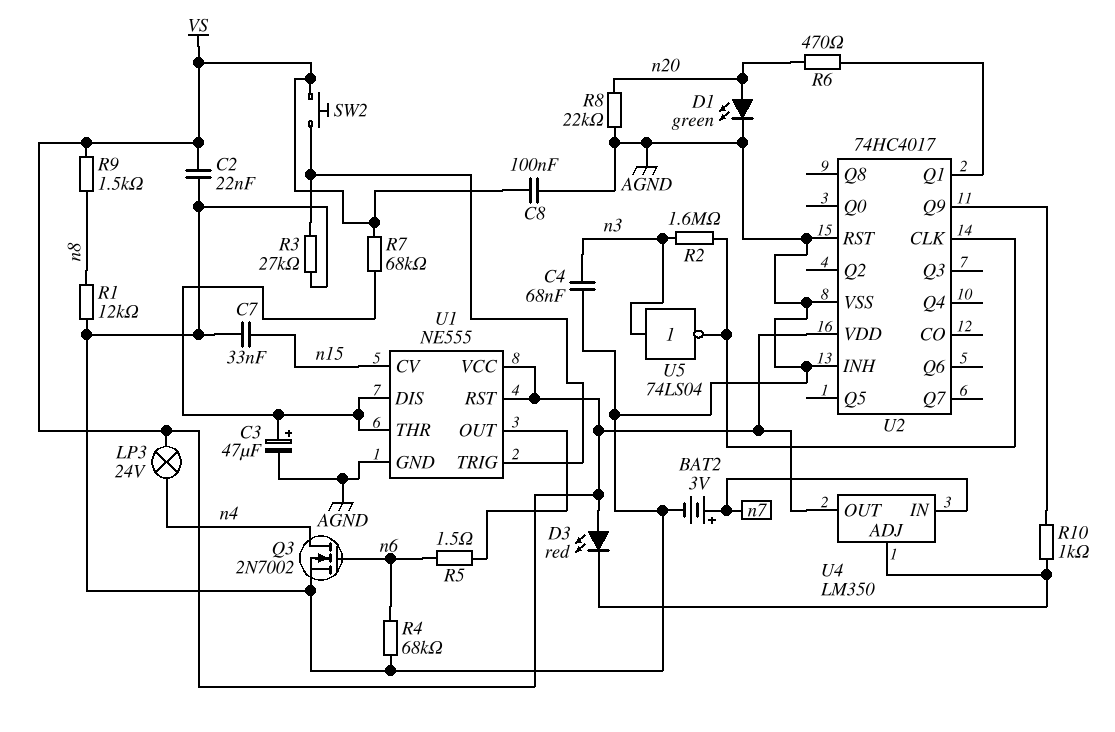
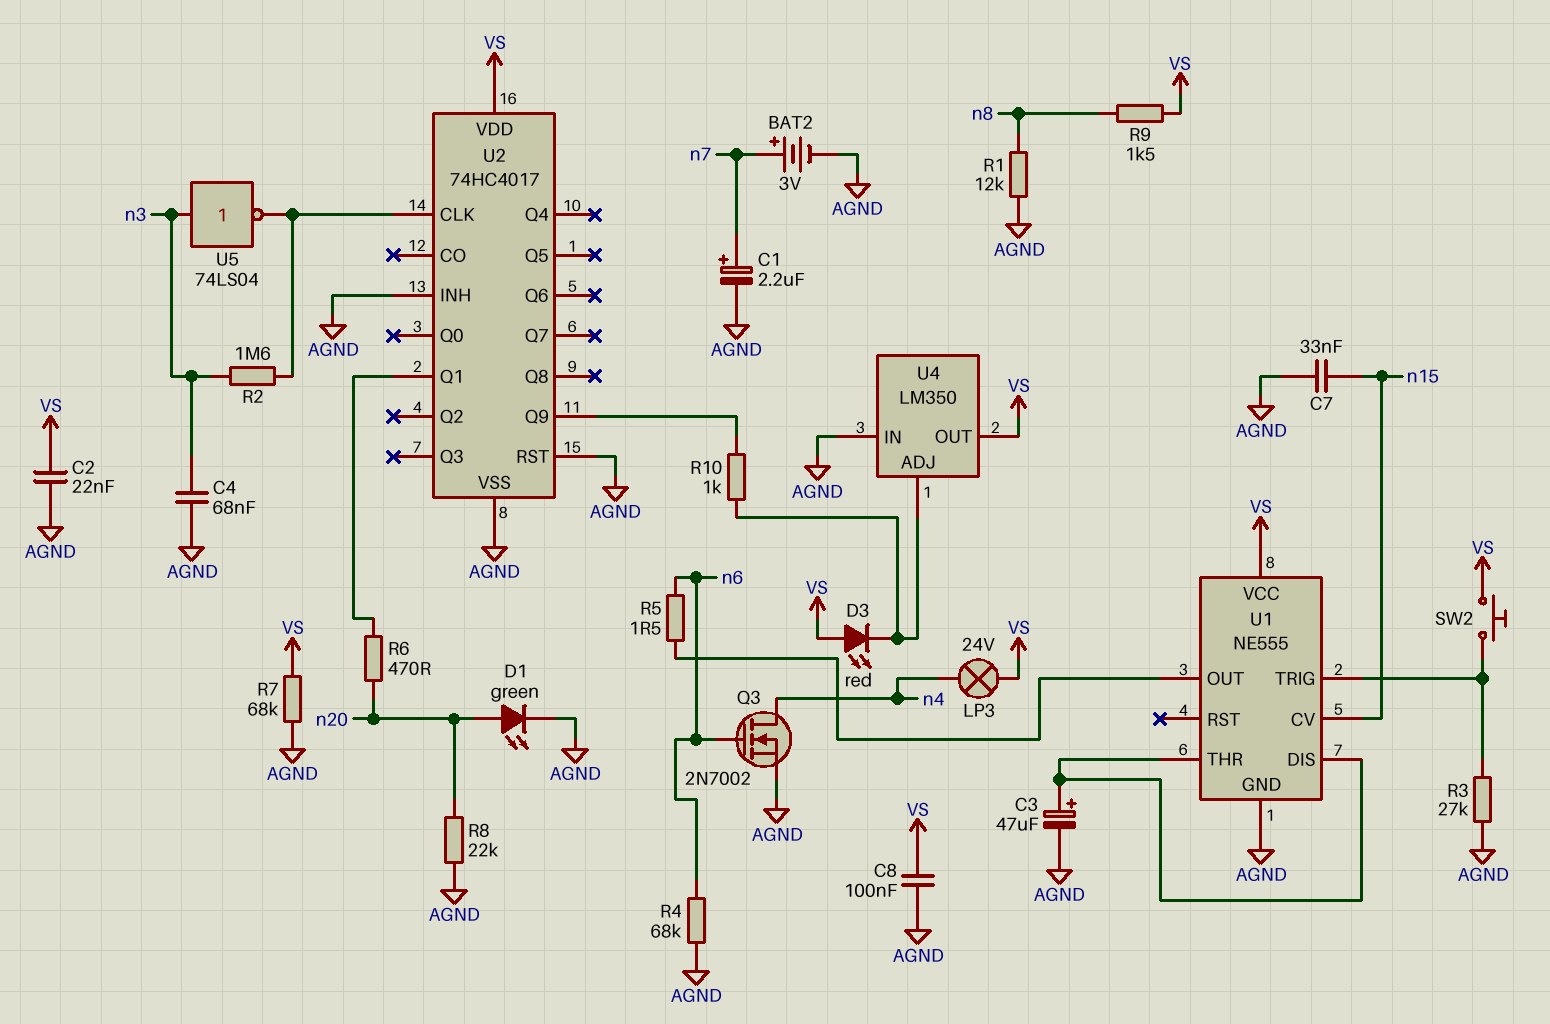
C1: none -> 2.2uF (plus n7, minus AGND)
R7: 68k (U1/DIS, VS) -> 68k (AGND, VS)
U1 pin RST: VS -> none
U4 pin IN: n7 -> AGND

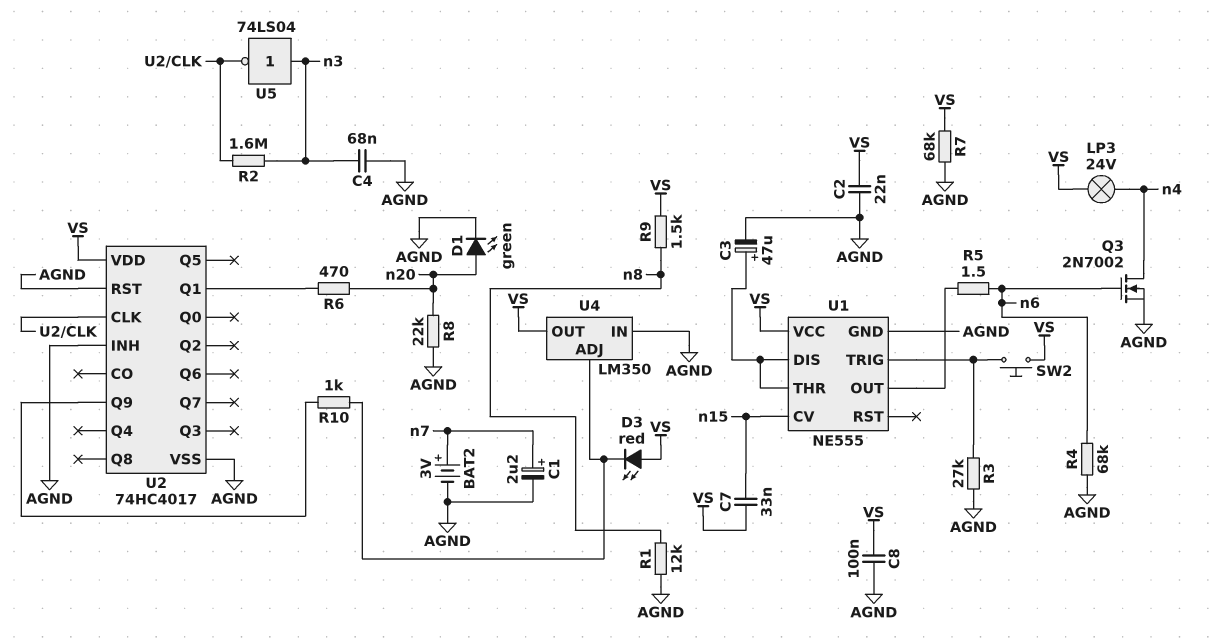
C7: 33nF (AGND, n15) -> 33nF (VS, n15)

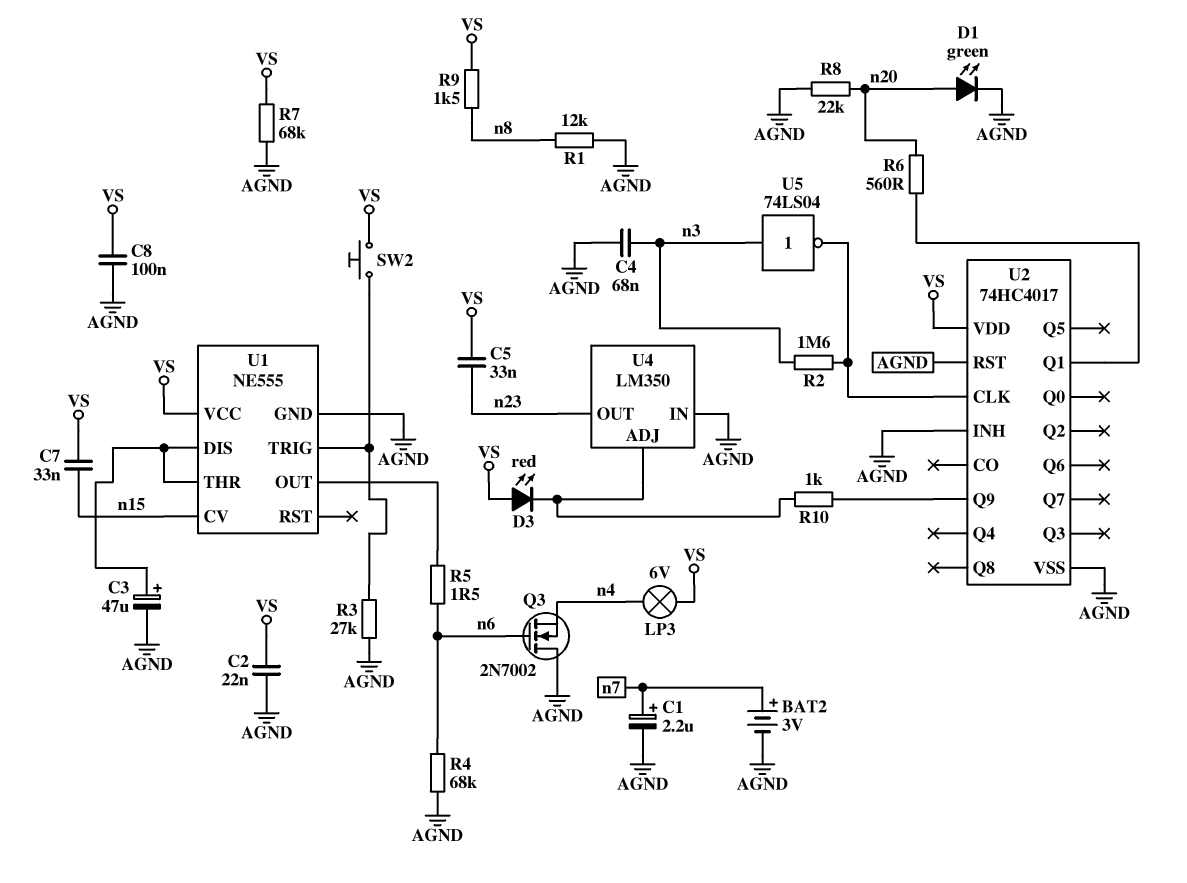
C5: none -> 33nF (VS, n23)
LP3: lamp 24V (VS, n4) -> lamp 6V (VS, n4)
Q3: NMOS 2N7002 (G n6, D n4, S AGND) -> NMOS 2N7002 (G n6, D AGND, S n4)
R6: 470 (U2/Q1, n20) -> 560 (U2/Q1, n20)
U4 pin OUT: VS -> n23

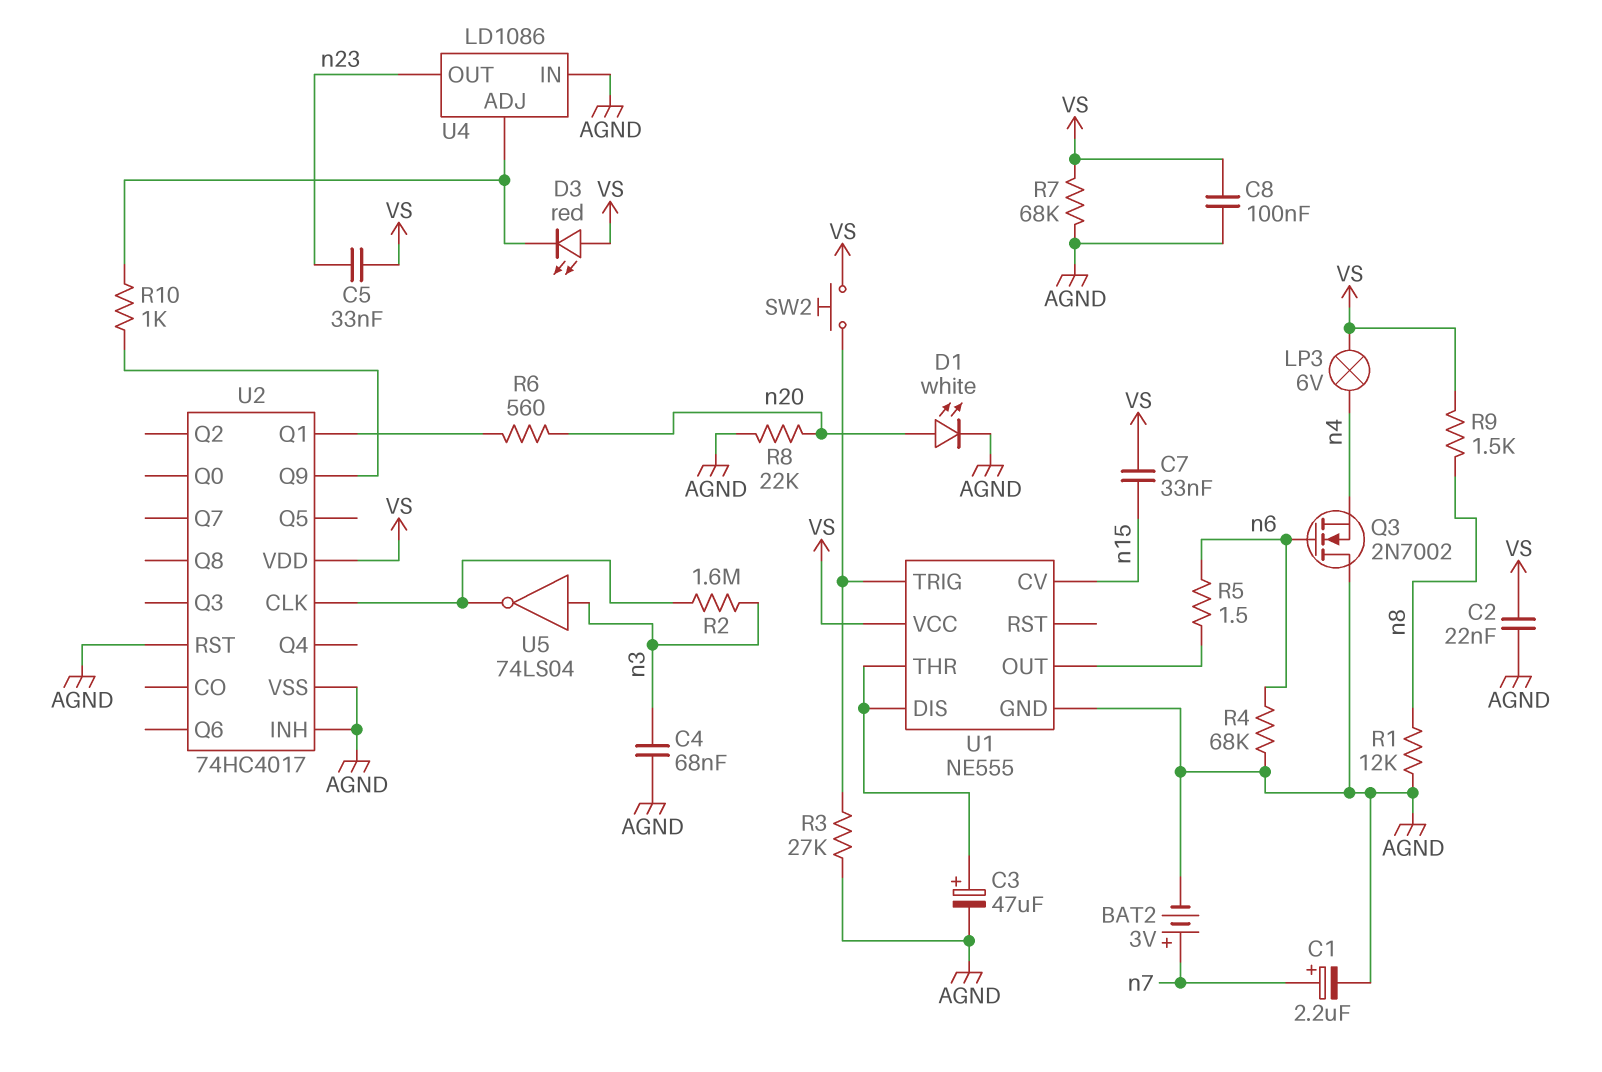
D1: LED green (A n20, K AGND) -> LED white (A n20, K AGND)
U4: LM350 -> LD1086

